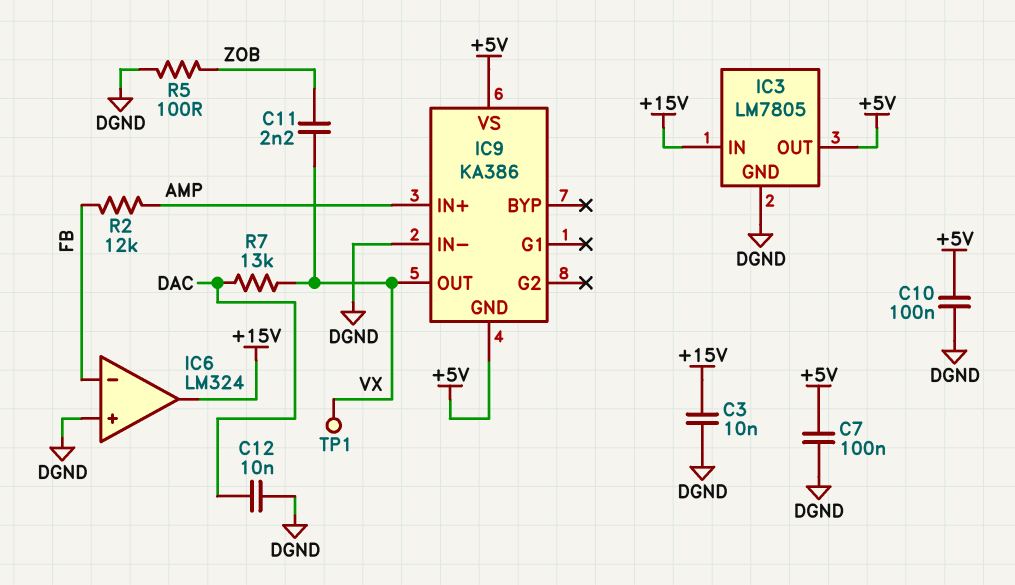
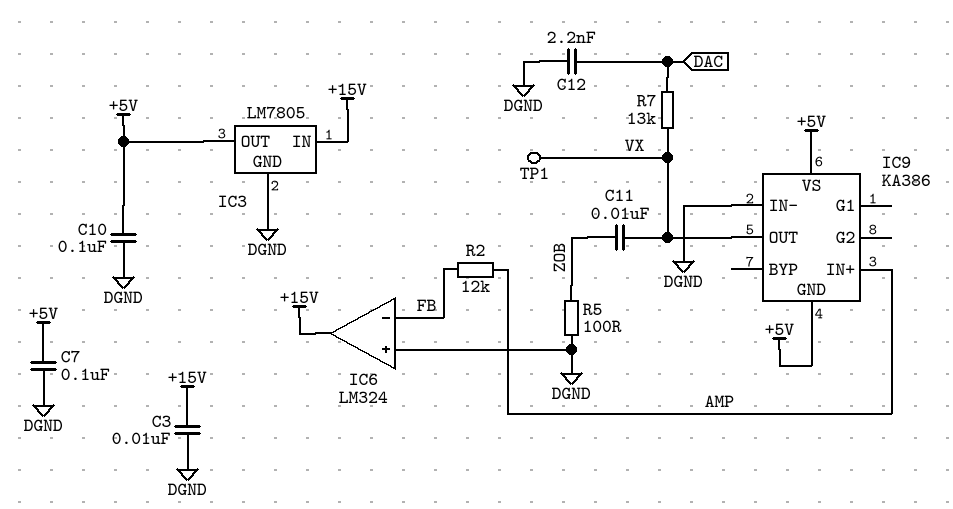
C11: 2.2nF (VX, ZOB) -> 10nF (VX, ZOB)
C12: 10nF (DAC, DGND) -> 2.2nF (DAC, DGND)

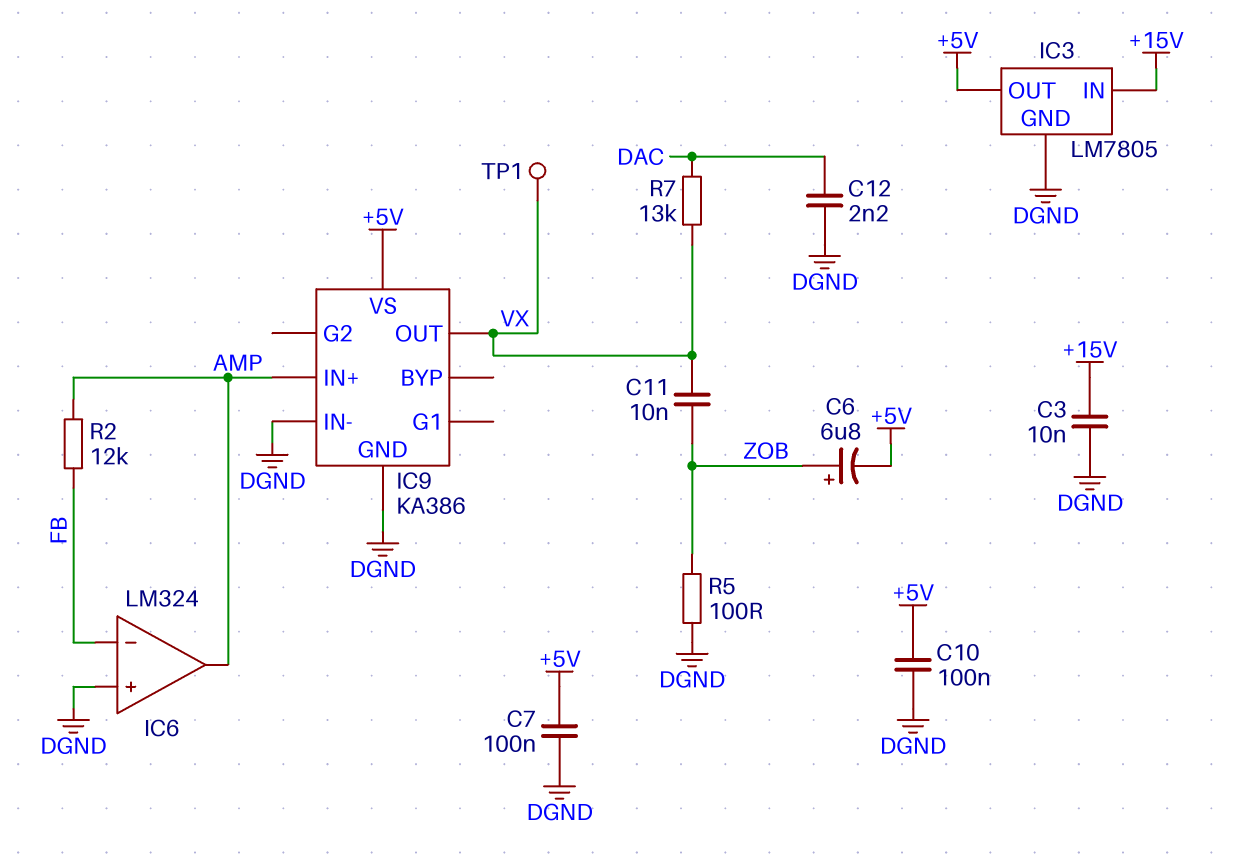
C6: none -> 6.8uF (plus ZOB, minus +5V)
IC6 pin out: +15V -> AMP
IC9 pin GND: +5V -> DGND

